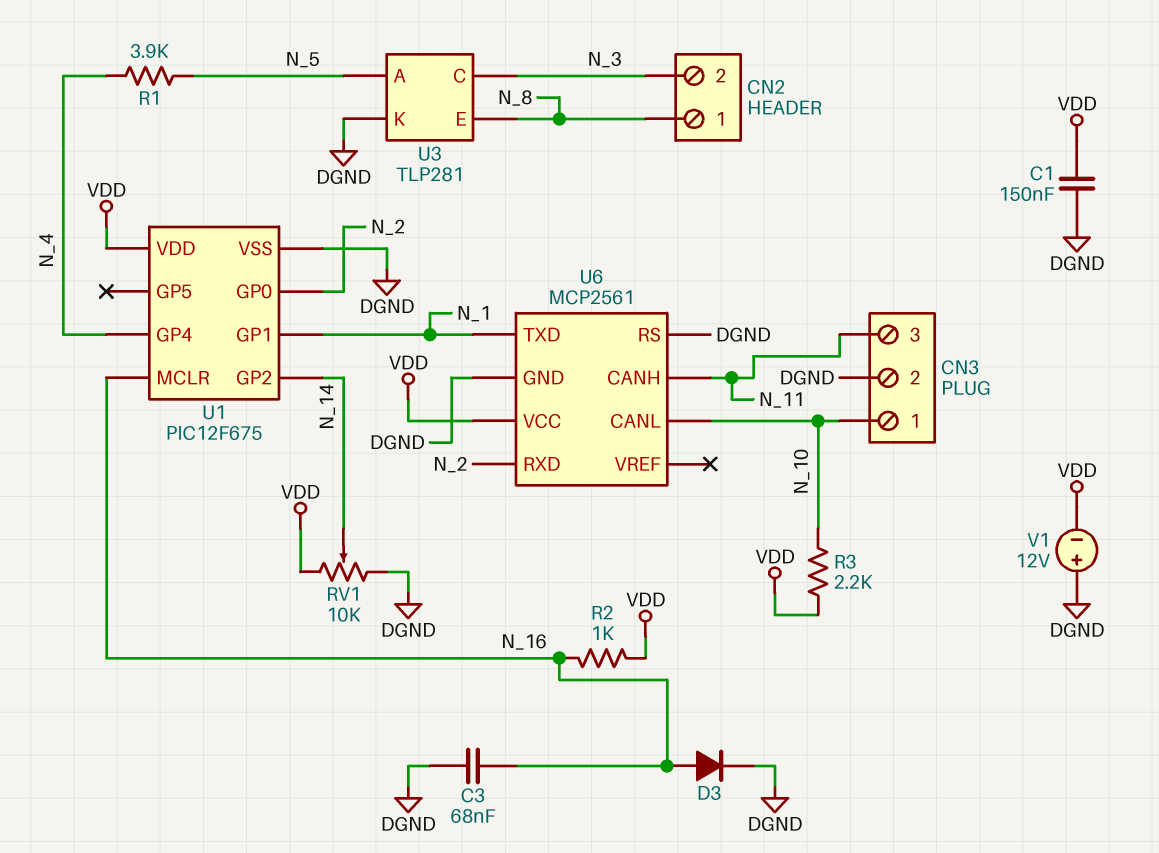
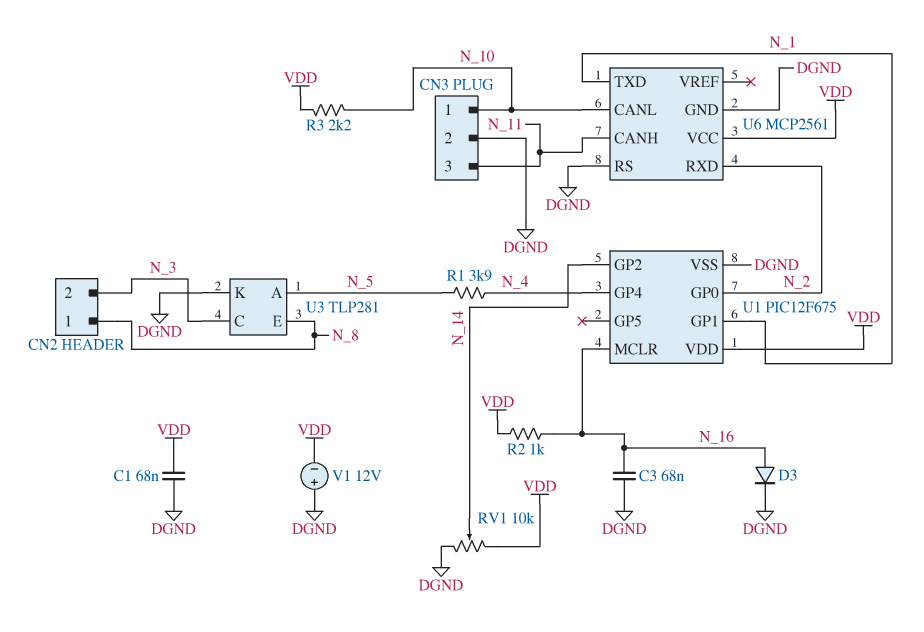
C1: 150nF (DGND, VDD) -> 68nF (DGND, VDD)

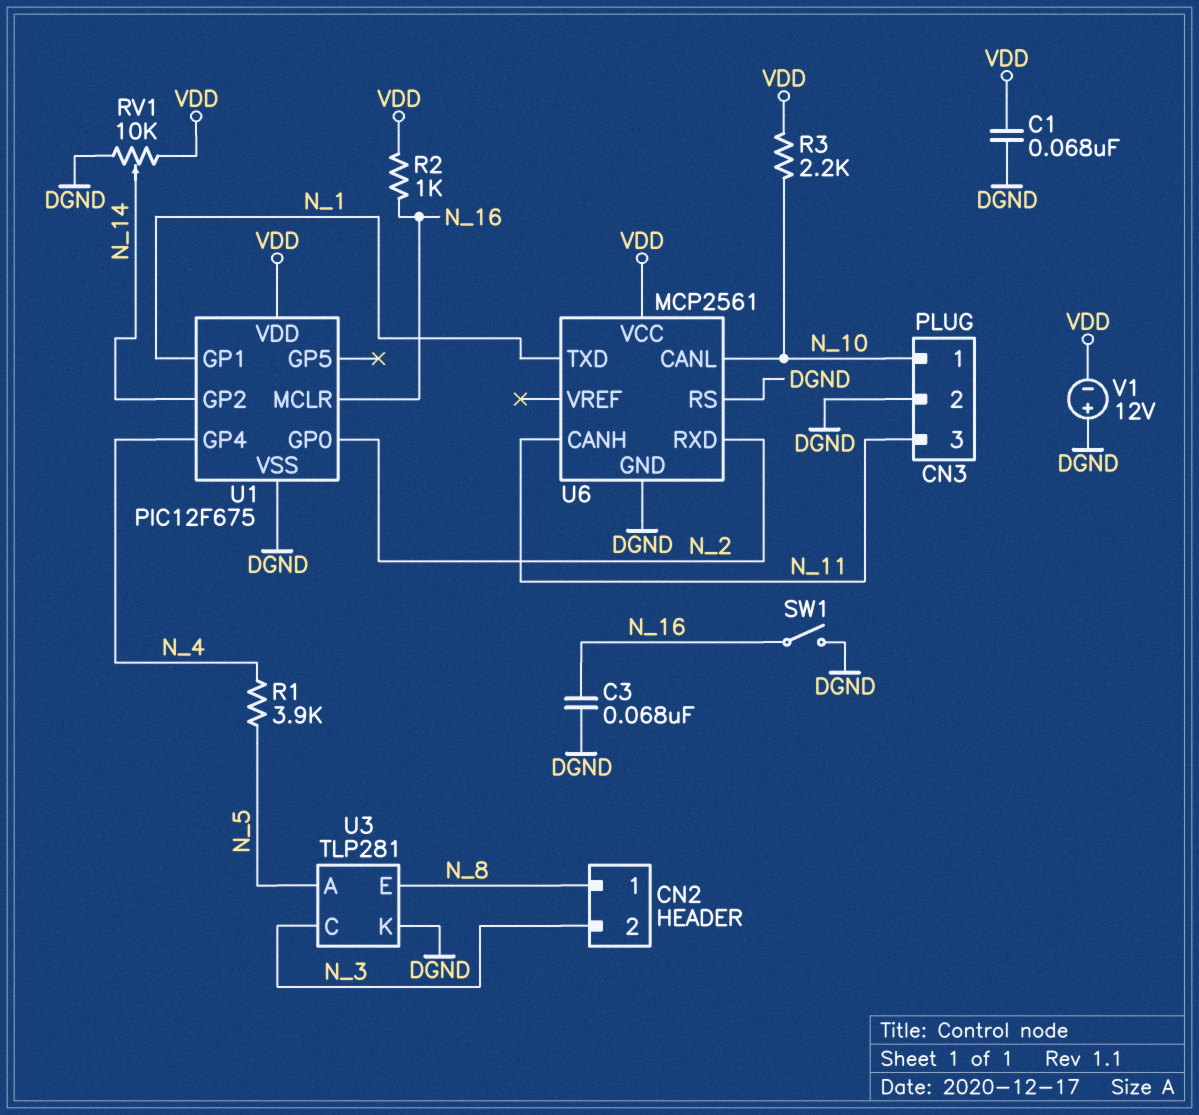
D3: diode (A N_16, K DGND) -> none
SW1: none -> switch (DGND, N_16)

